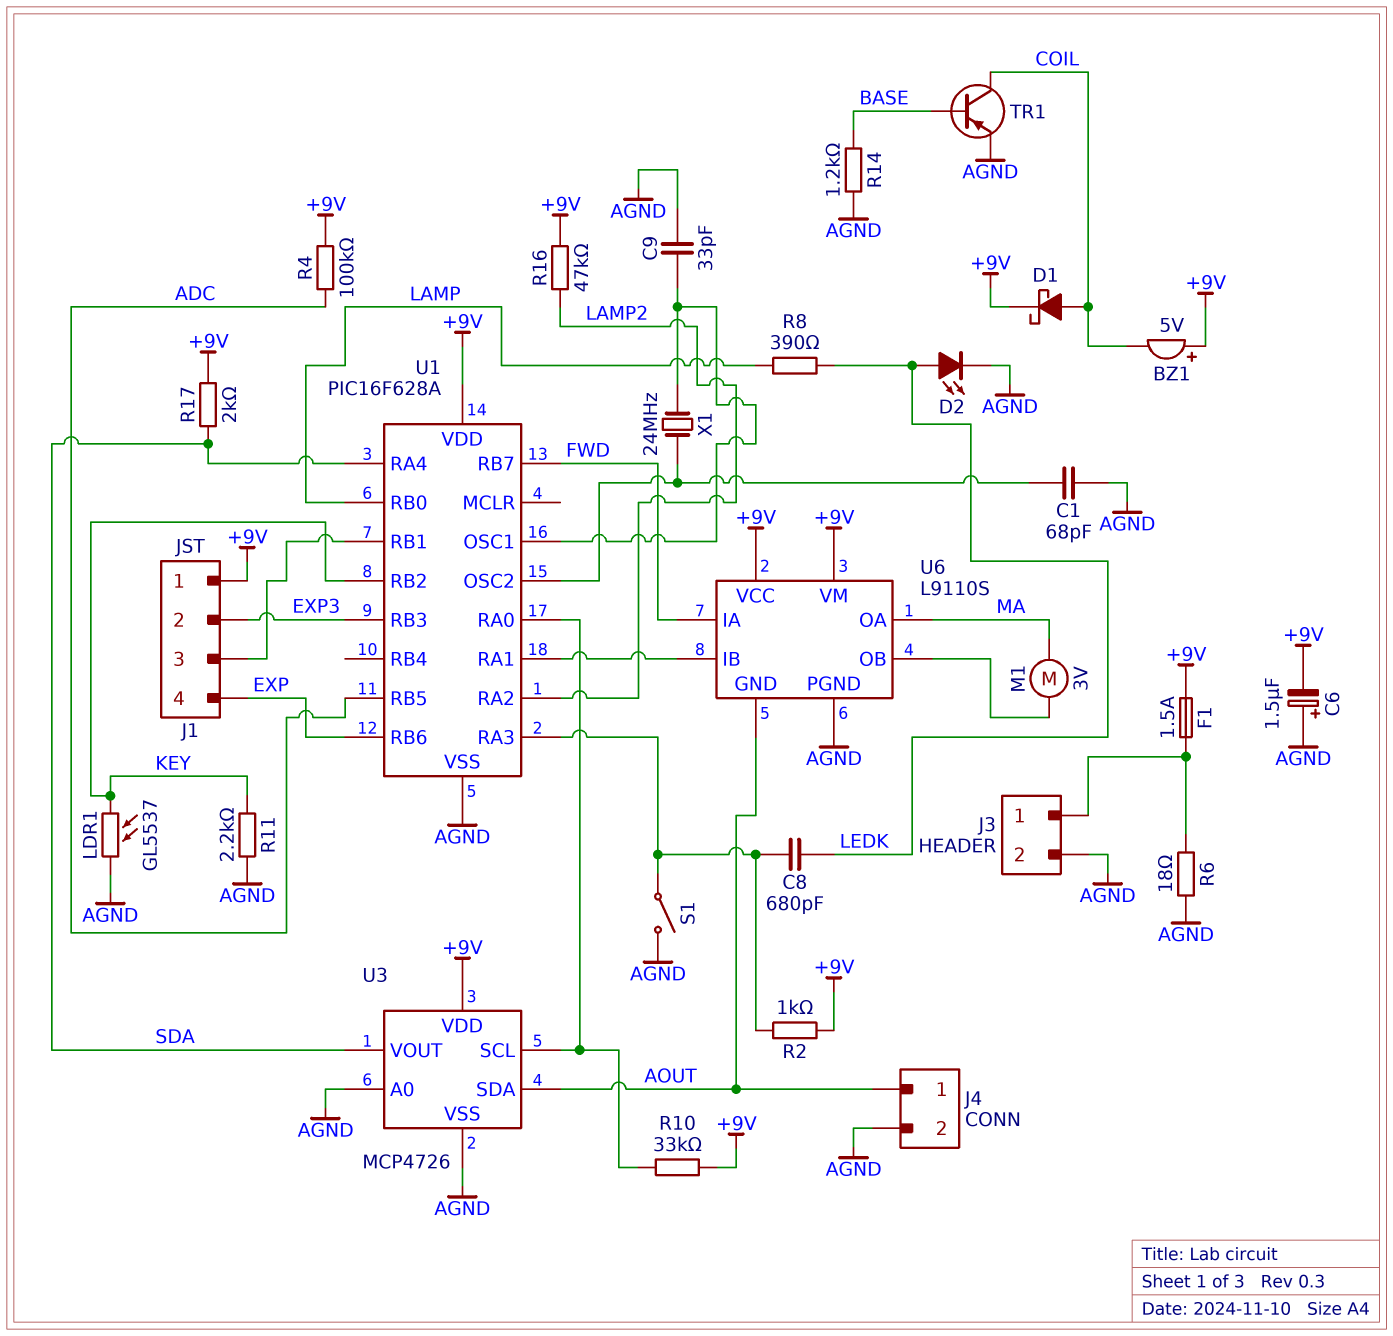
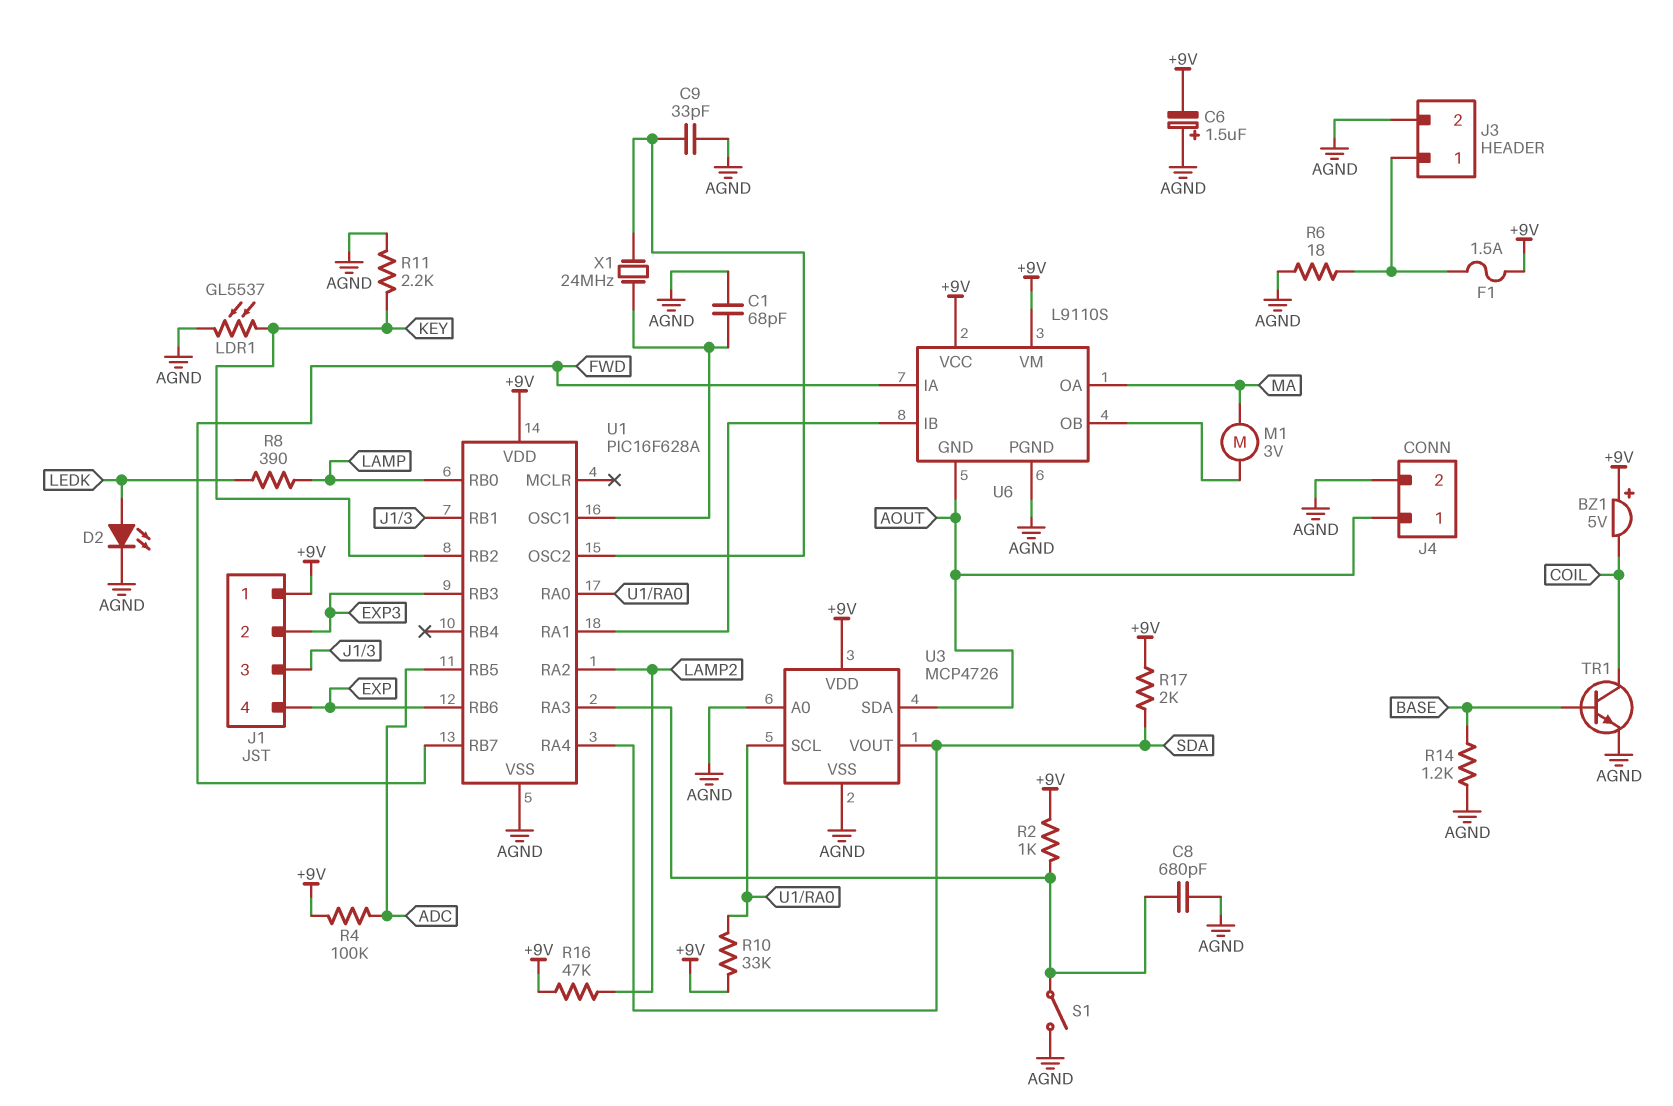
C1: 68pF (AGND, U1/OSC2) -> 68pF (AGND, U1/OSC1)
C8: 680pF (LEDK, U1/RA3) -> 680pF (AGND, U1/RA3)
C9: 33pF (AGND, U1/OSC1) -> 33pF (AGND, U1/OSC2)
D1: schottky (A COIL, K +9V) -> none
TR1: PNP (B BASE, C COIL, E AGND) -> NPN (B BASE, C COIL, E AGND)

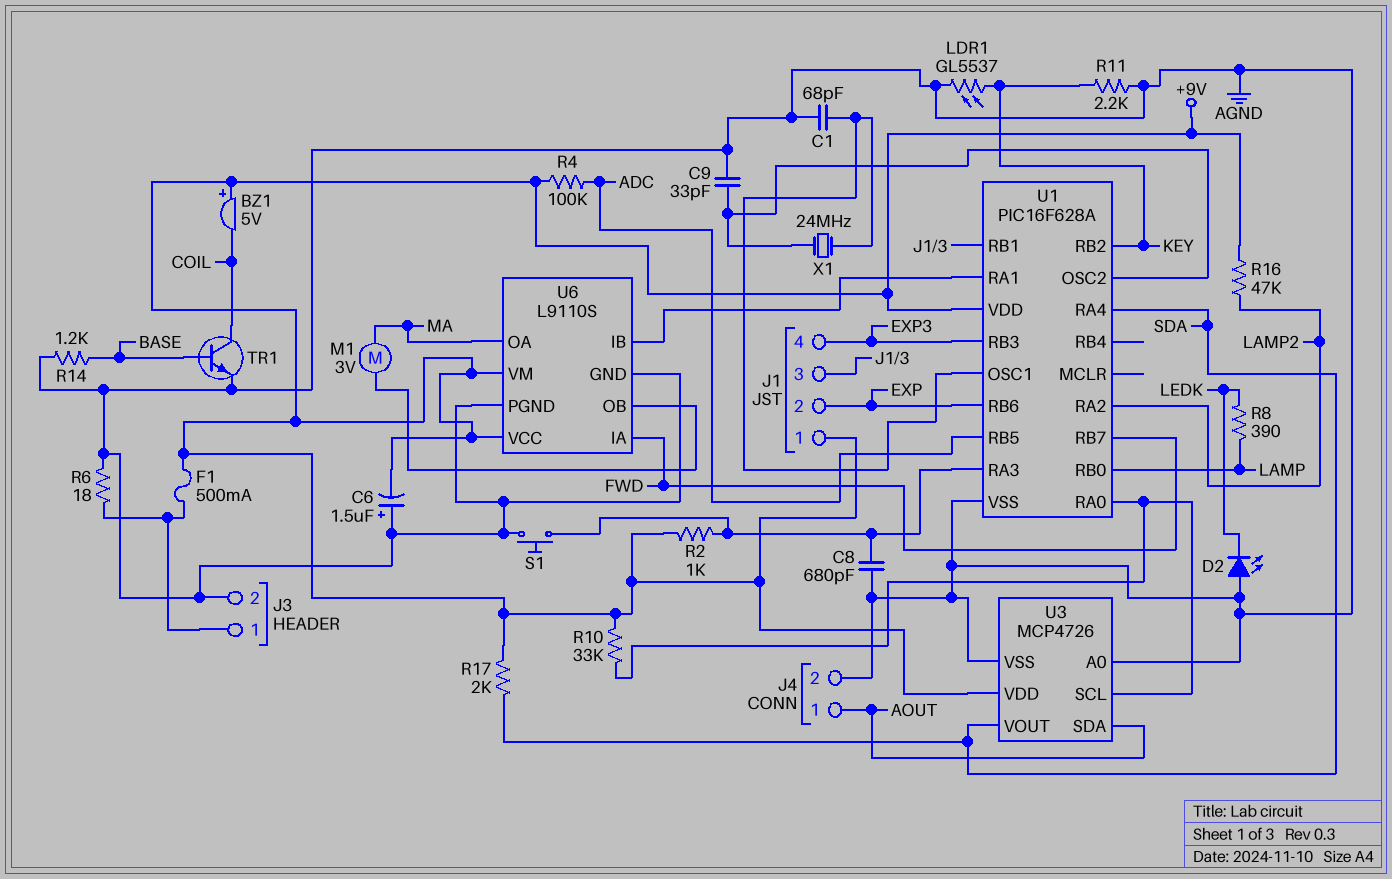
D2: LED (A LEDK, K AGND) -> LED (A AGND, K LEDK)
F1: 1.5A (+9V, J3/1) -> 500mA (+9V, J3/1)
J1 pin 2: EXP3 -> EXP
J1 pin 4: EXP -> EXP3
S1: switch (AGND, U1/RA3) -> button (AGND, U1/RA3)
U6 pin GND: AOUT -> AGND

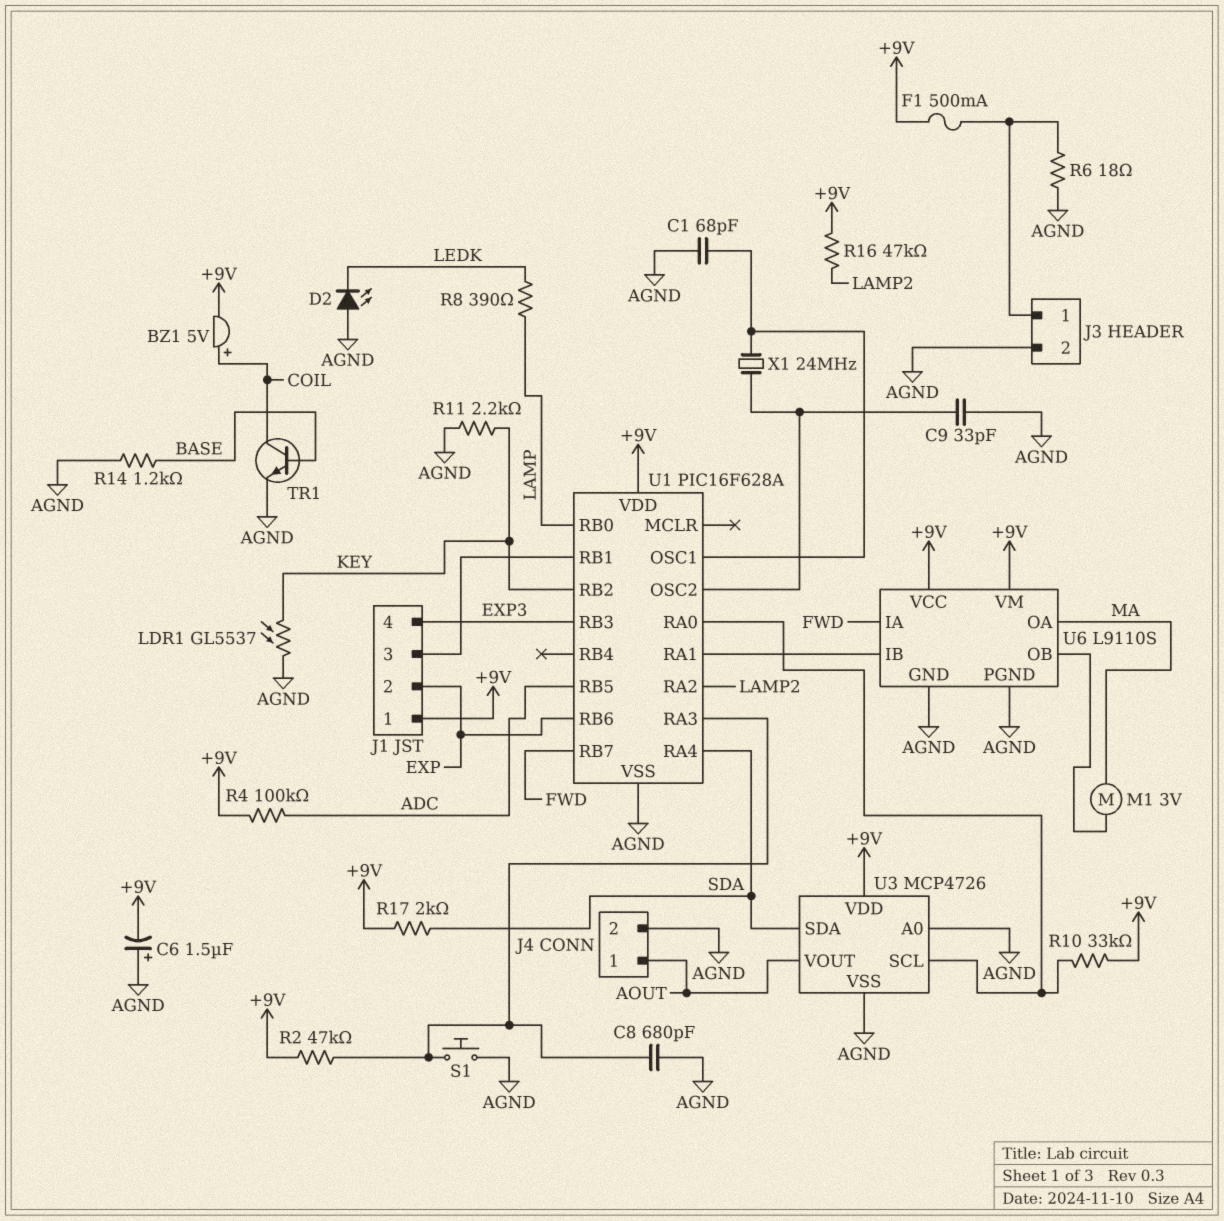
BZ1: buzzer 5V (plus +9V, minus COIL) -> buzzer 5V (plus COIL, minus +9V)
R2: 1k (+9V, U1/RA3) -> 47k (+9V, U1/RA3)
U3 pin SDA: AOUT -> SDA
U3 pin VOUT: SDA -> AOUT

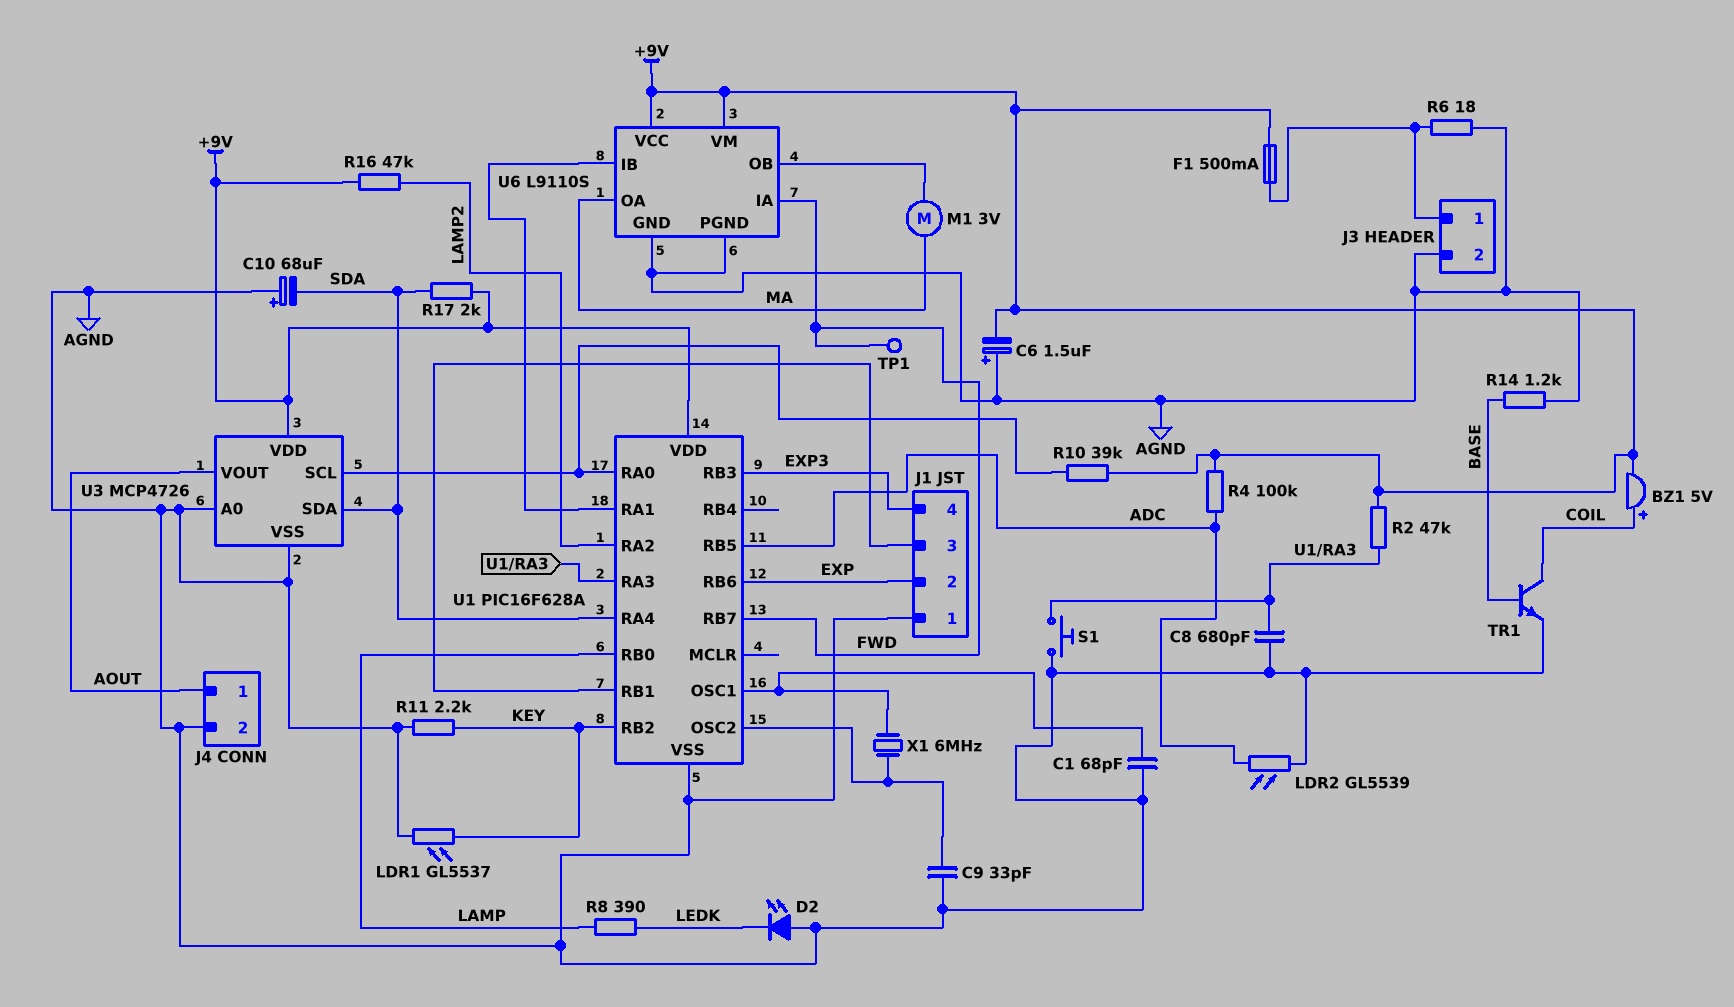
C10: none -> 68uF (plus AGND, minus SDA)
J1 pin 1: +9V -> AGND
LDR2: none -> GL5539 (ADC, AGND)
R10: 33k (+9V, U1/RA0) -> 39k (+9V, U1/RA0)
TP1: none -> test point (FWD)
X1: 24MHz (U1/OSC1, U1/OSC2) -> 6MHz (U1/OSC1, U1/OSC2)

